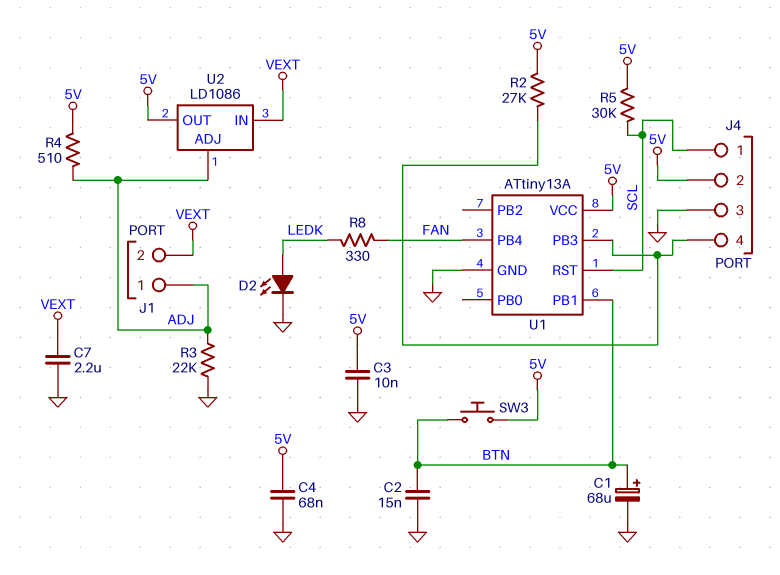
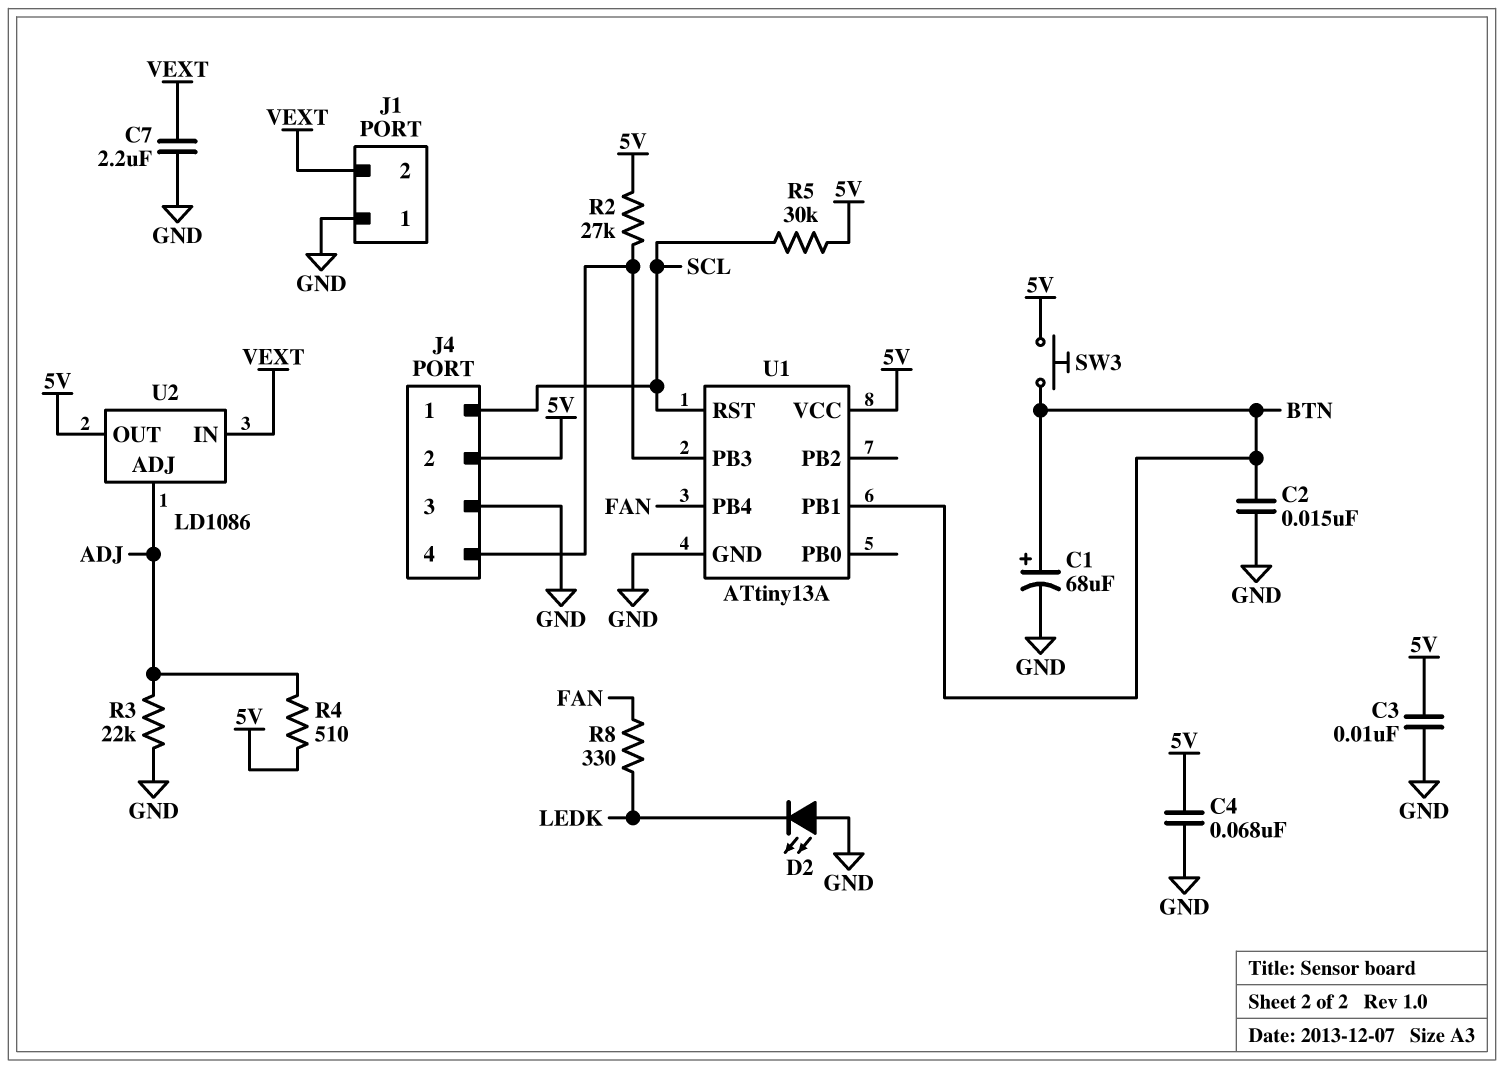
D2: LED (A LEDK, K GND) -> LED (A GND, K LEDK)
J1 pin 1: ADJ -> GND

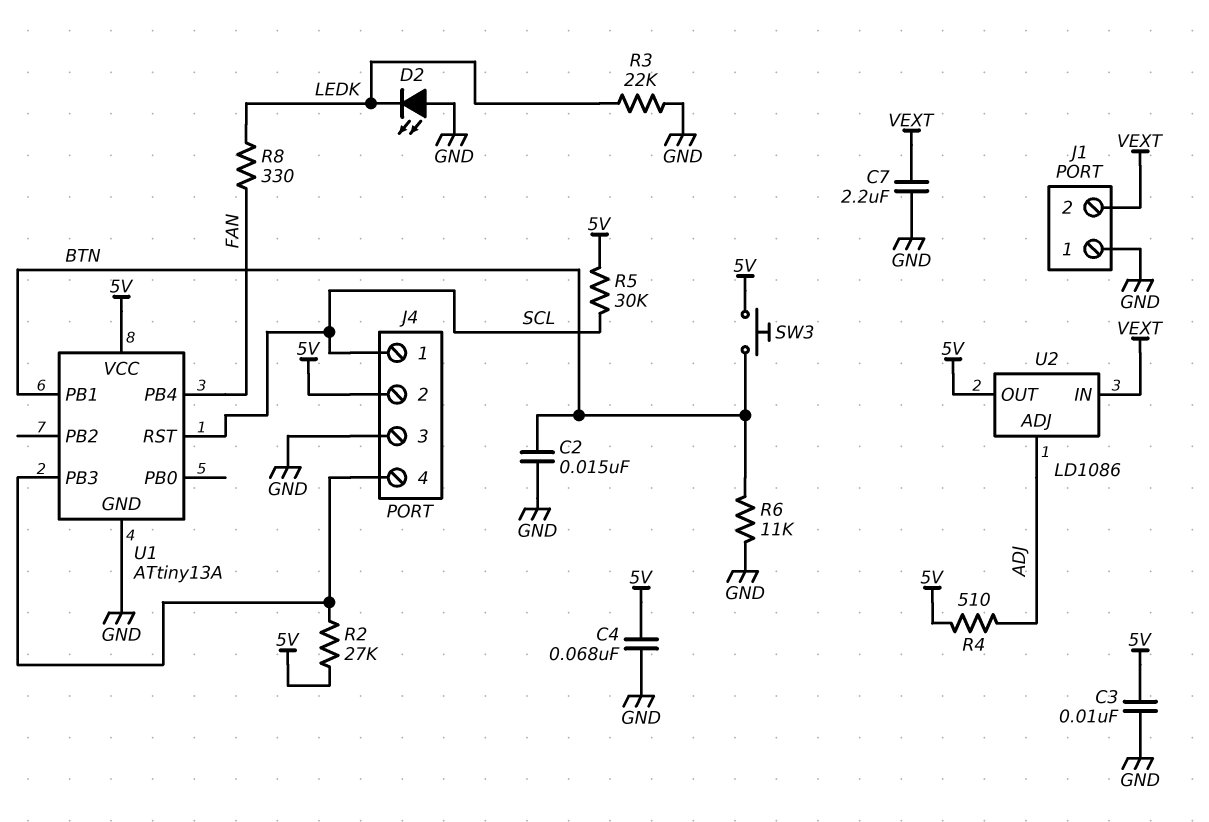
C1: 68uF (plus BTN, minus GND) -> none
R3: 22k (ADJ, GND) -> 22k (GND, LEDK)
R6: none -> 11k (BTN, GND)

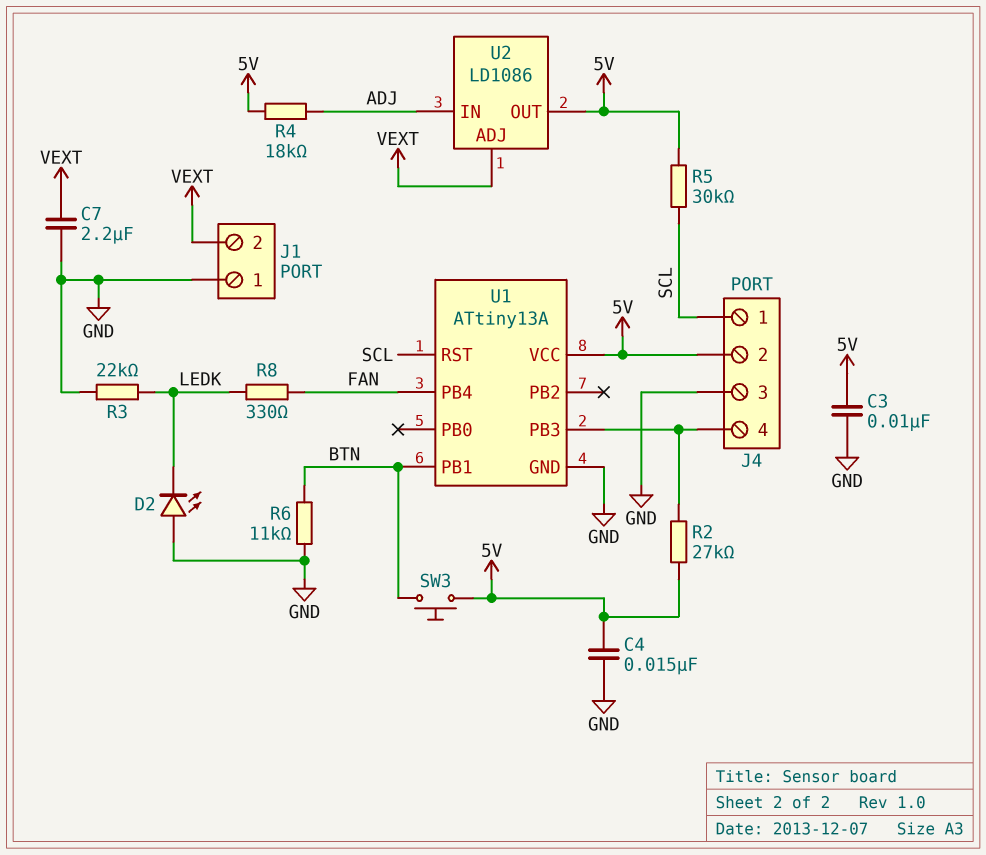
C2: 15nF (BTN, GND) -> none
C4: 68nF (5V, GND) -> 15nF (5V, GND)
R4: 510 (5V, ADJ) -> 18k (5V, ADJ)
U2 pin ADJ: ADJ -> VEXT
U2 pin IN: VEXT -> ADJ

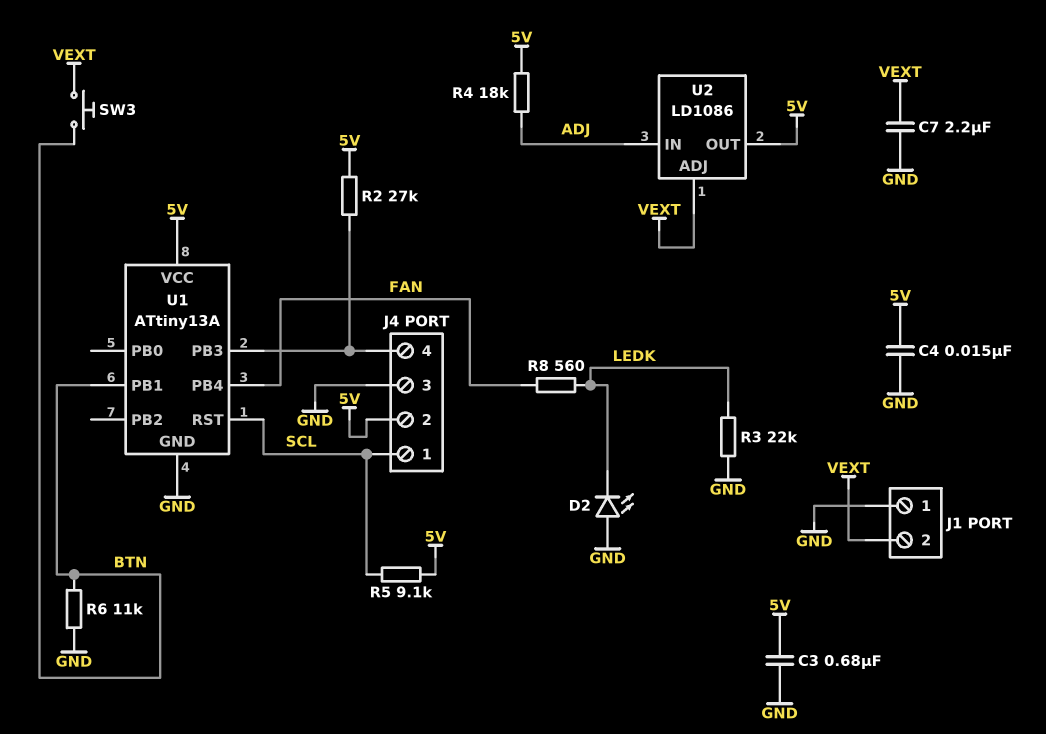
C3: 10nF (5V, GND) -> 680nF (5V, GND)
R5: 30k (5V, SCL) -> 9.1k (5V, SCL)
R8: 330 (FAN, LEDK) -> 560 (FAN, LEDK)
SW3: button (5V, BTN) -> button (BTN, VEXT)

